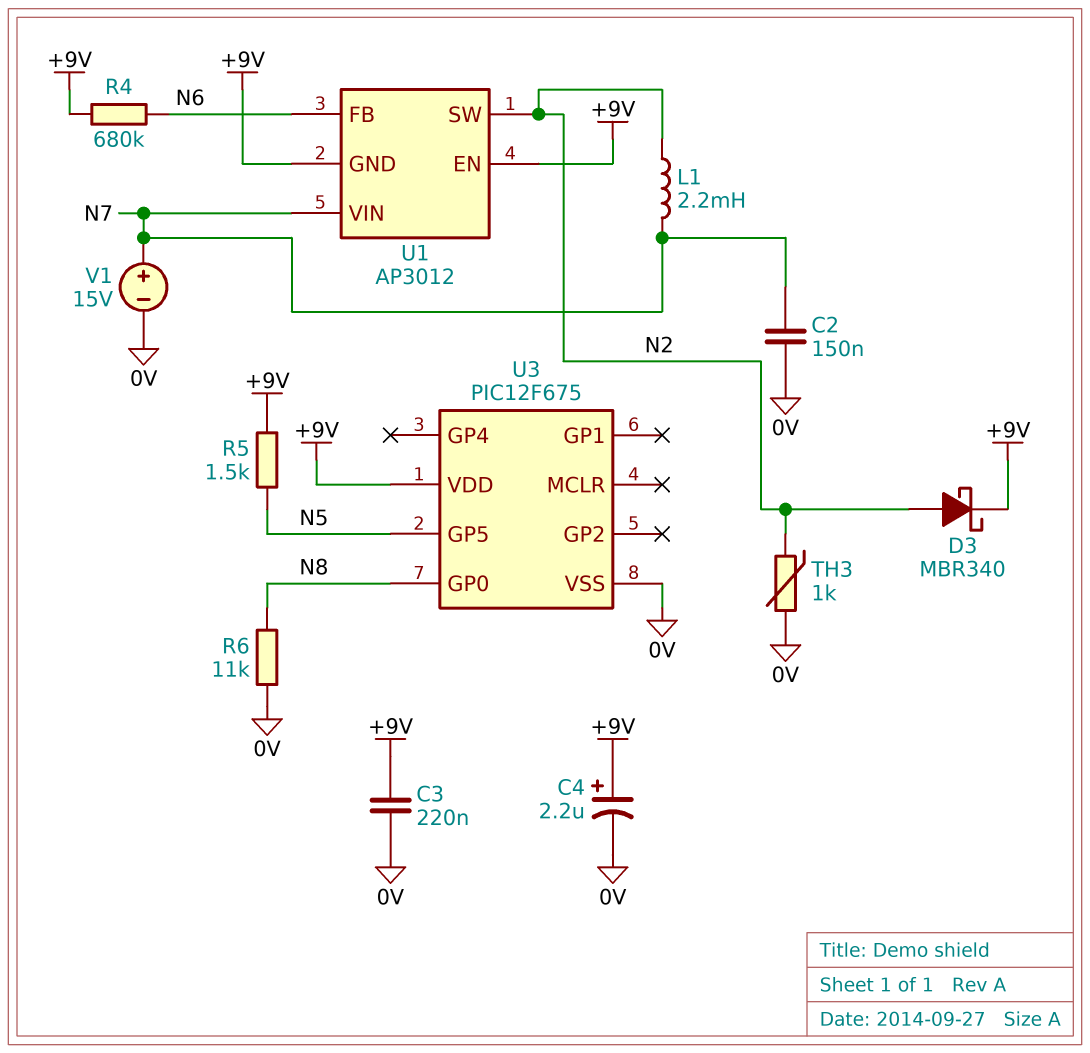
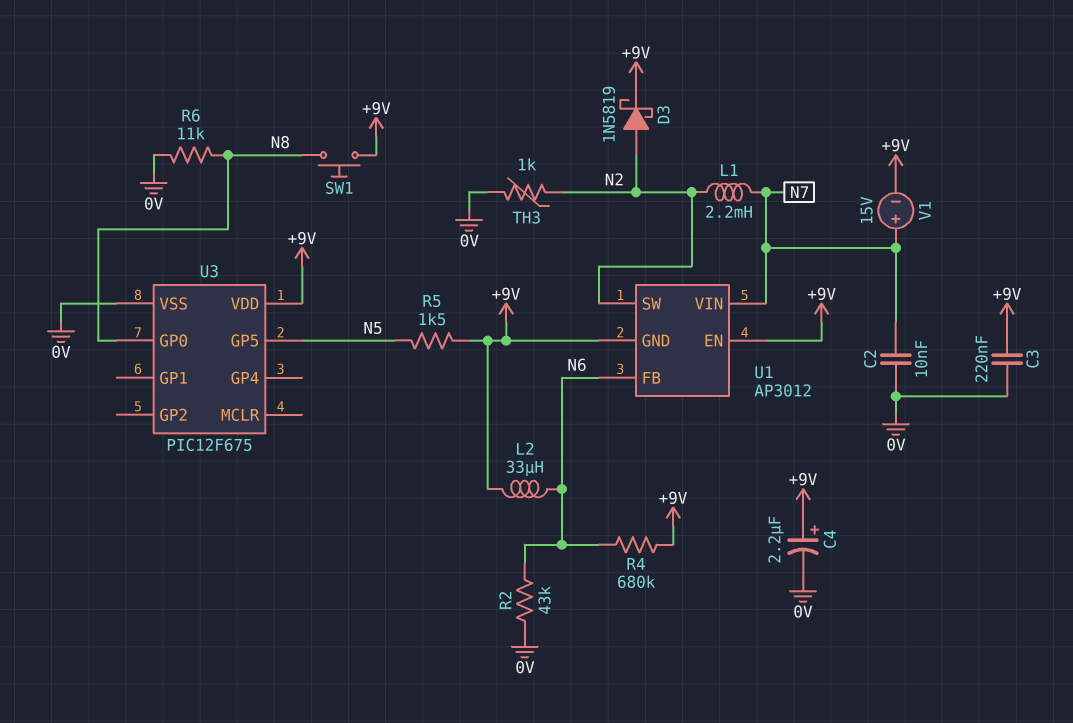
C2: 150nF (0V, N7) -> 10nF (0V, N7)
D3: schottky MBR340 (A N2, K +9V) -> schottky 1N5819 (A N2, K +9V)
L2: none -> 33uH (+9V, N6)
R2: none -> 43k (0V, N6)
SW1: none -> button (+9V, N8)
V1: 15V (plus N7, minus 0V) -> 15V (plus N7, minus +9V)

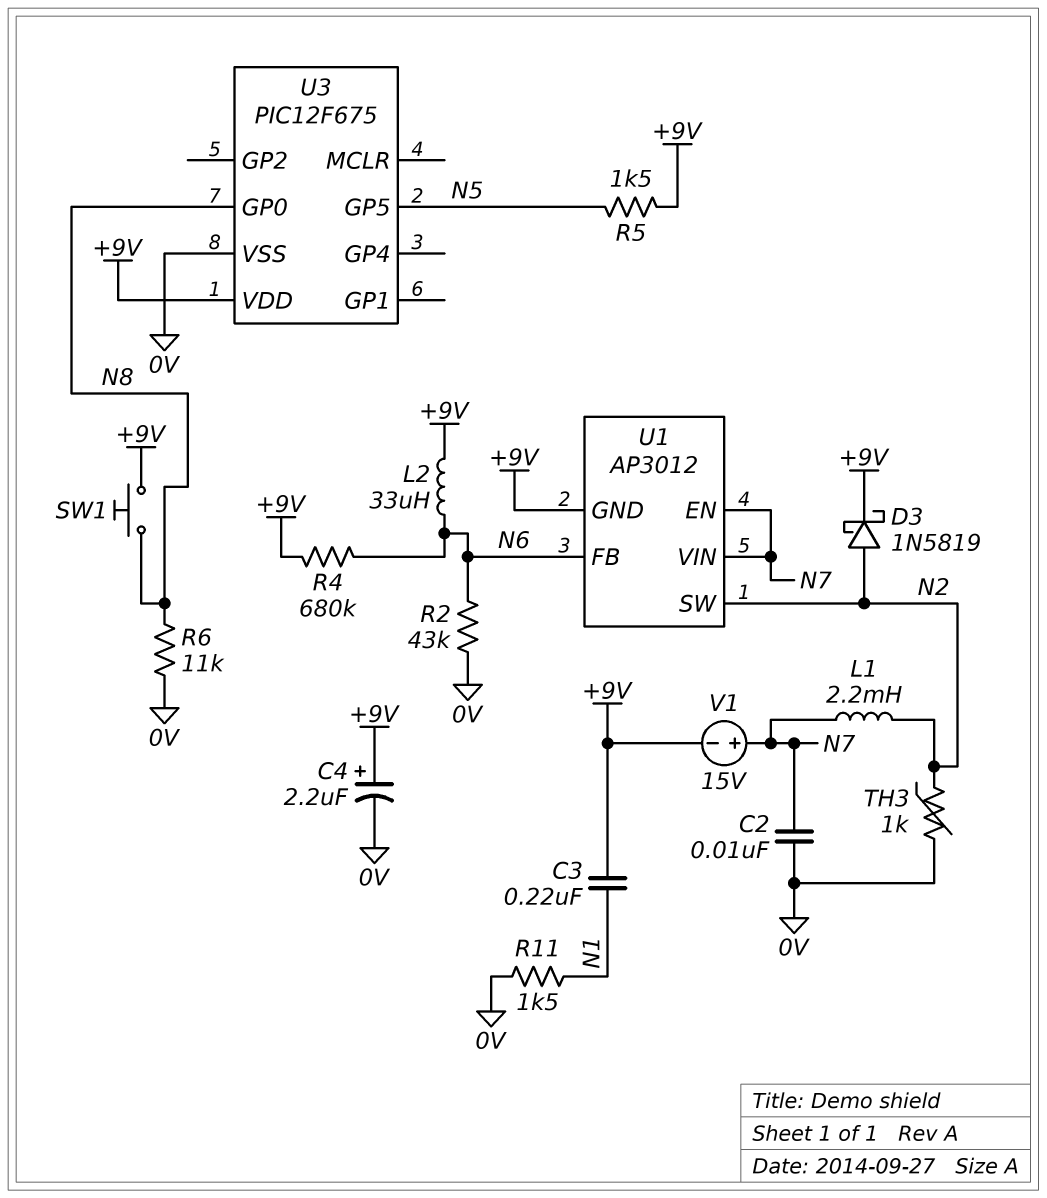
C3: 220nF (+9V, 0V) -> 220nF (+9V, N1)
R11: none -> 1.5k (0V, N1)
U1 pin EN: +9V -> N7

